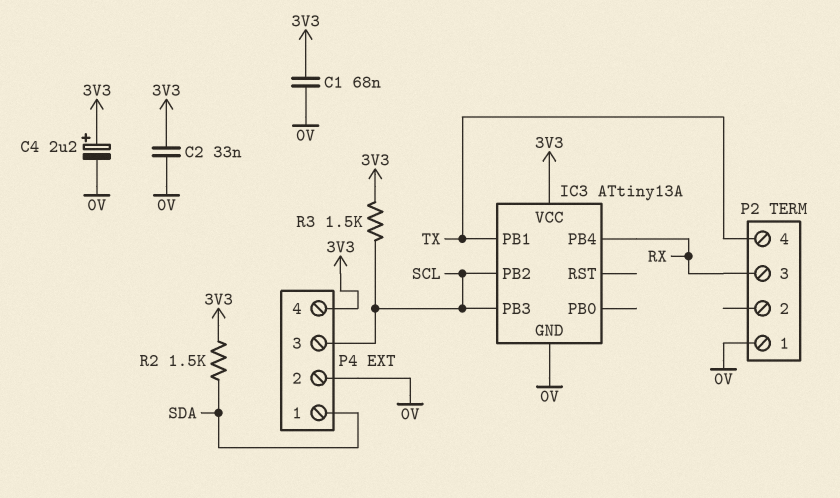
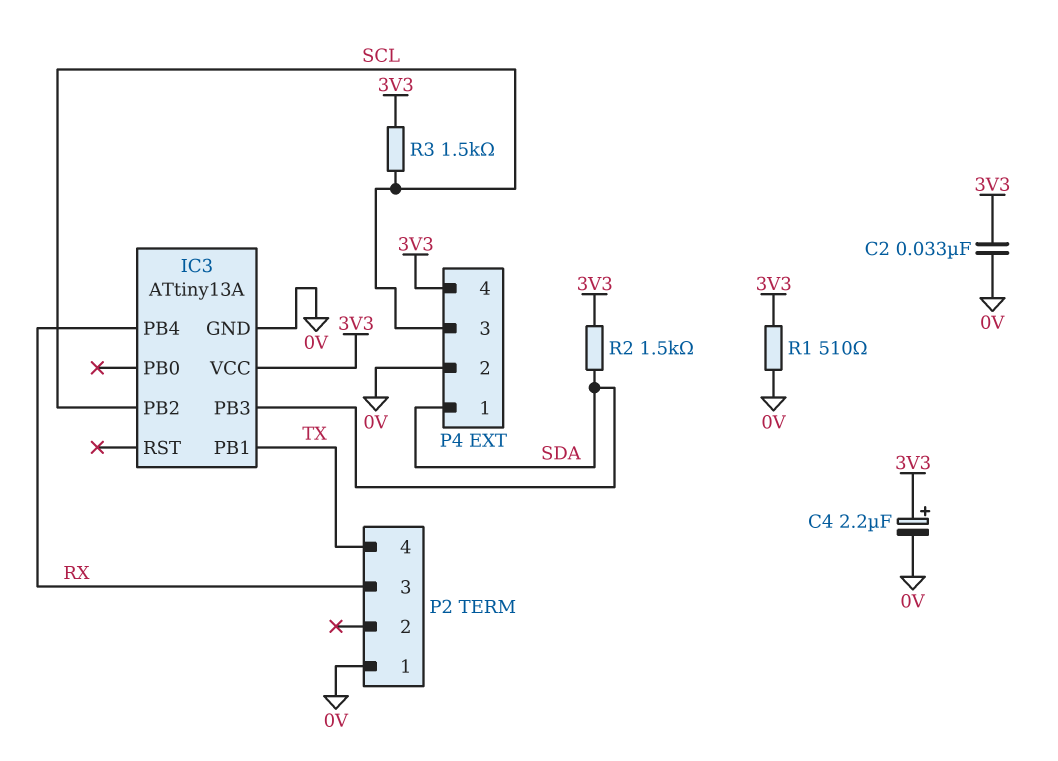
C1: 68nF (0V, 3V3) -> none
IC3 pin PB3: SCL -> SDA
R1: none -> 510 (0V, 3V3)

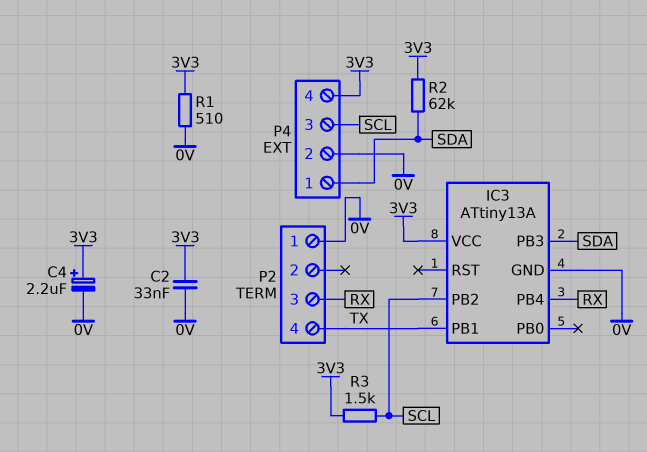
R2: 1.5k (3V3, SDA) -> 62k (3V3, SDA)

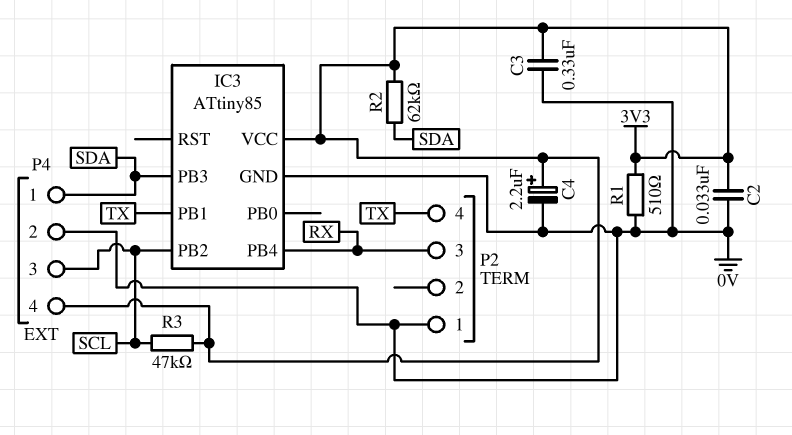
C3: none -> 330nF (0V, 3V3)
IC3: ATtiny13A -> ATtiny85
R3: 1.5k (3V3, SCL) -> 47k (3V3, SCL)

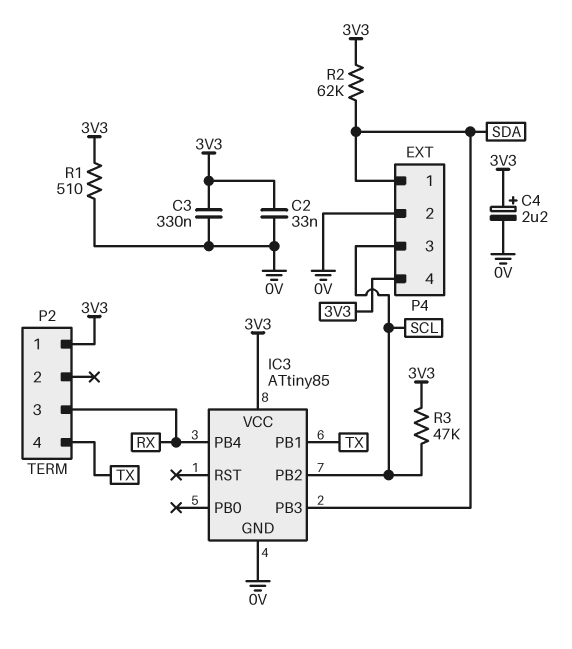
P2 pin 1: 0V -> 3V3

